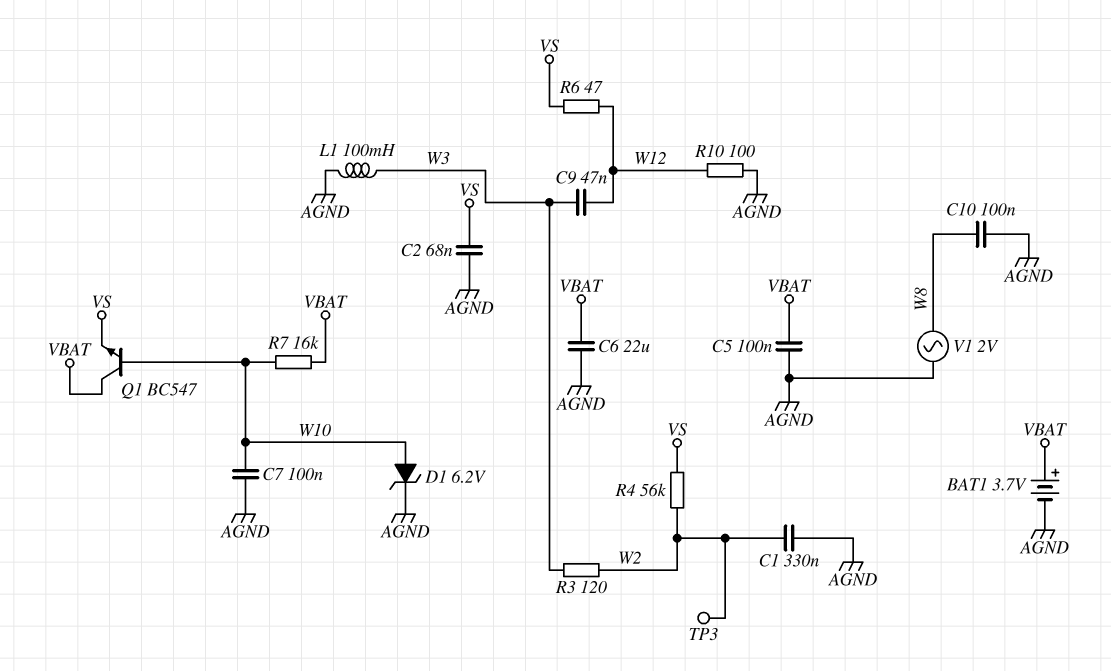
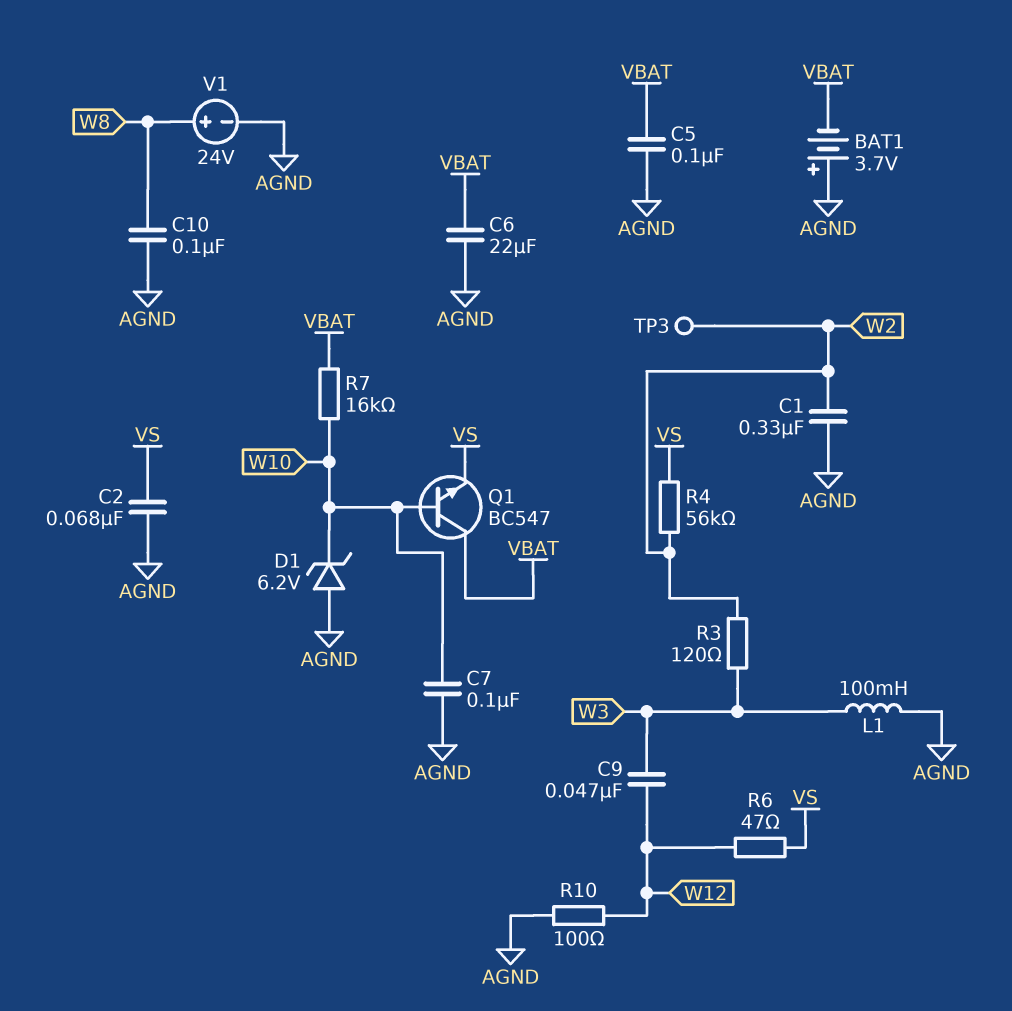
BAT1: 3.7V (plus VBAT, minus AGND) -> 3.7V (plus AGND, minus VBAT)
D1: zener 6.2V (A W10, K AGND) -> zener 6.2V (A AGND, K W10)
V1: AC 2V (AGND, W8) -> 24V (plus W8, minus AGND)

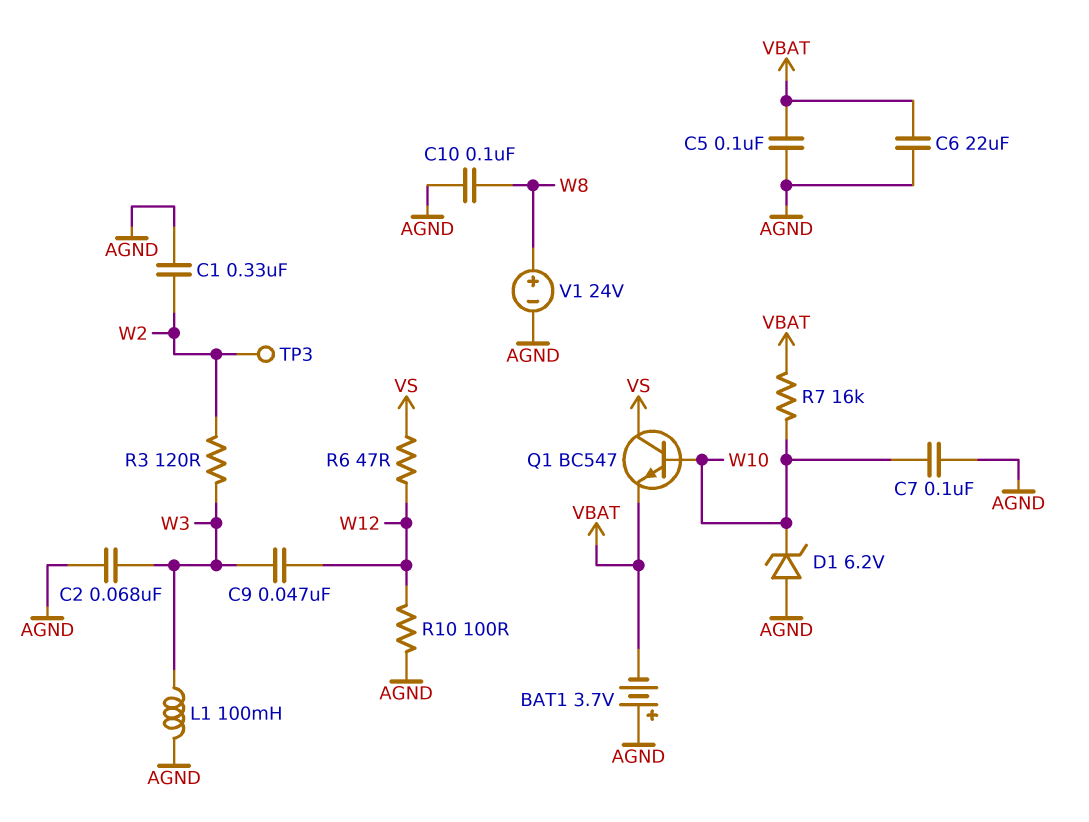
C2: 68nF (AGND, VS) -> 68nF (AGND, W3)
Q1: NPN BC547 (B W10, C VBAT, E VS) -> NPN BC547 (B W10, C VS, E VBAT)
R4: 56k (VS, W2) -> none

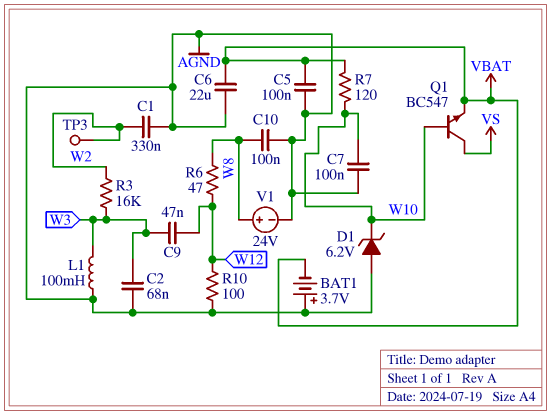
R3: 120 (W2, W3) -> 16k (W2, W3)
R6: 47 (VS, W12) -> 47 (W8, W12)
R7: 16k (VBAT, W10) -> 120 (VBAT, W10)

